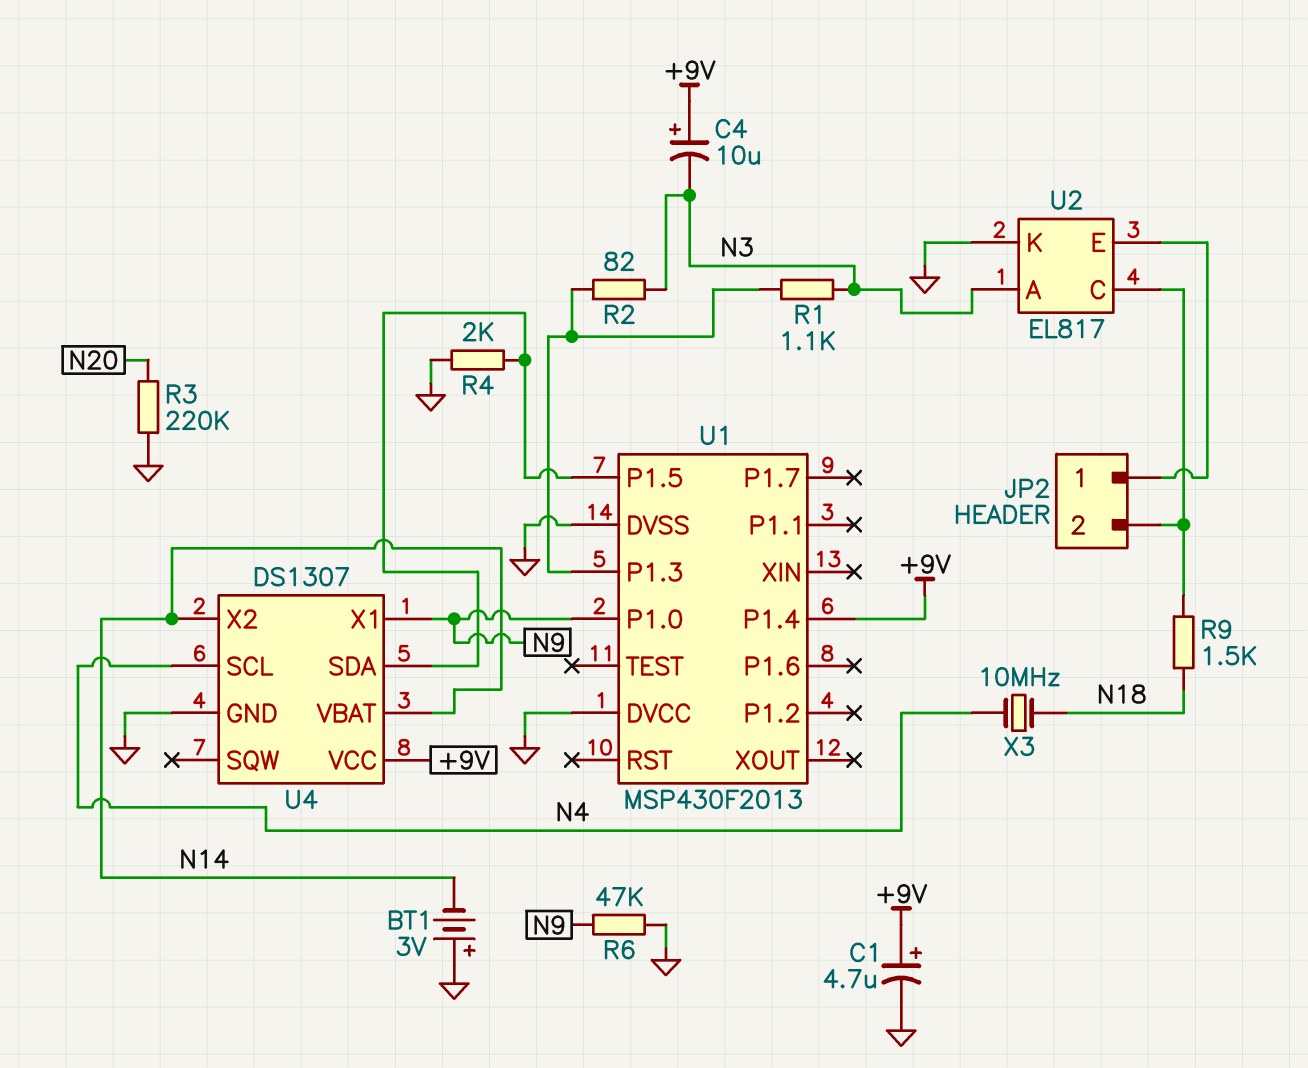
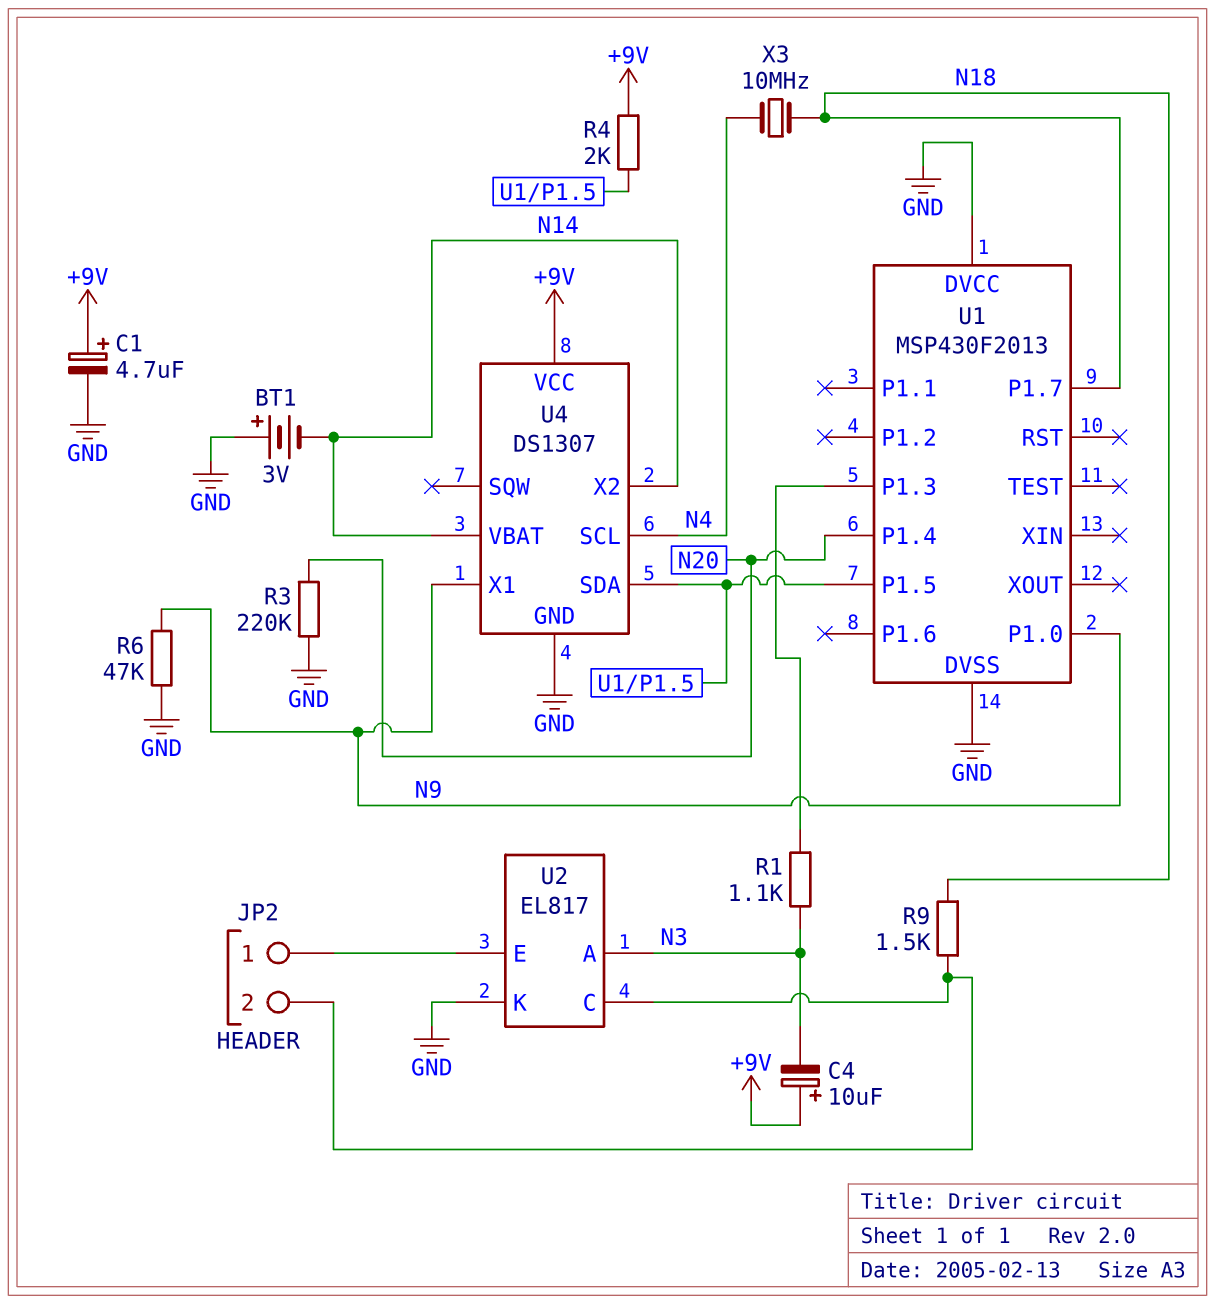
R2: 82 (N3, U1/P1.3) -> none
R4: 2k (GND, U1/P1.5) -> 2k (+9V, U1/P1.5)
U1 pin P1.4: +9V -> N20
U1 pin P1.7: none -> N18

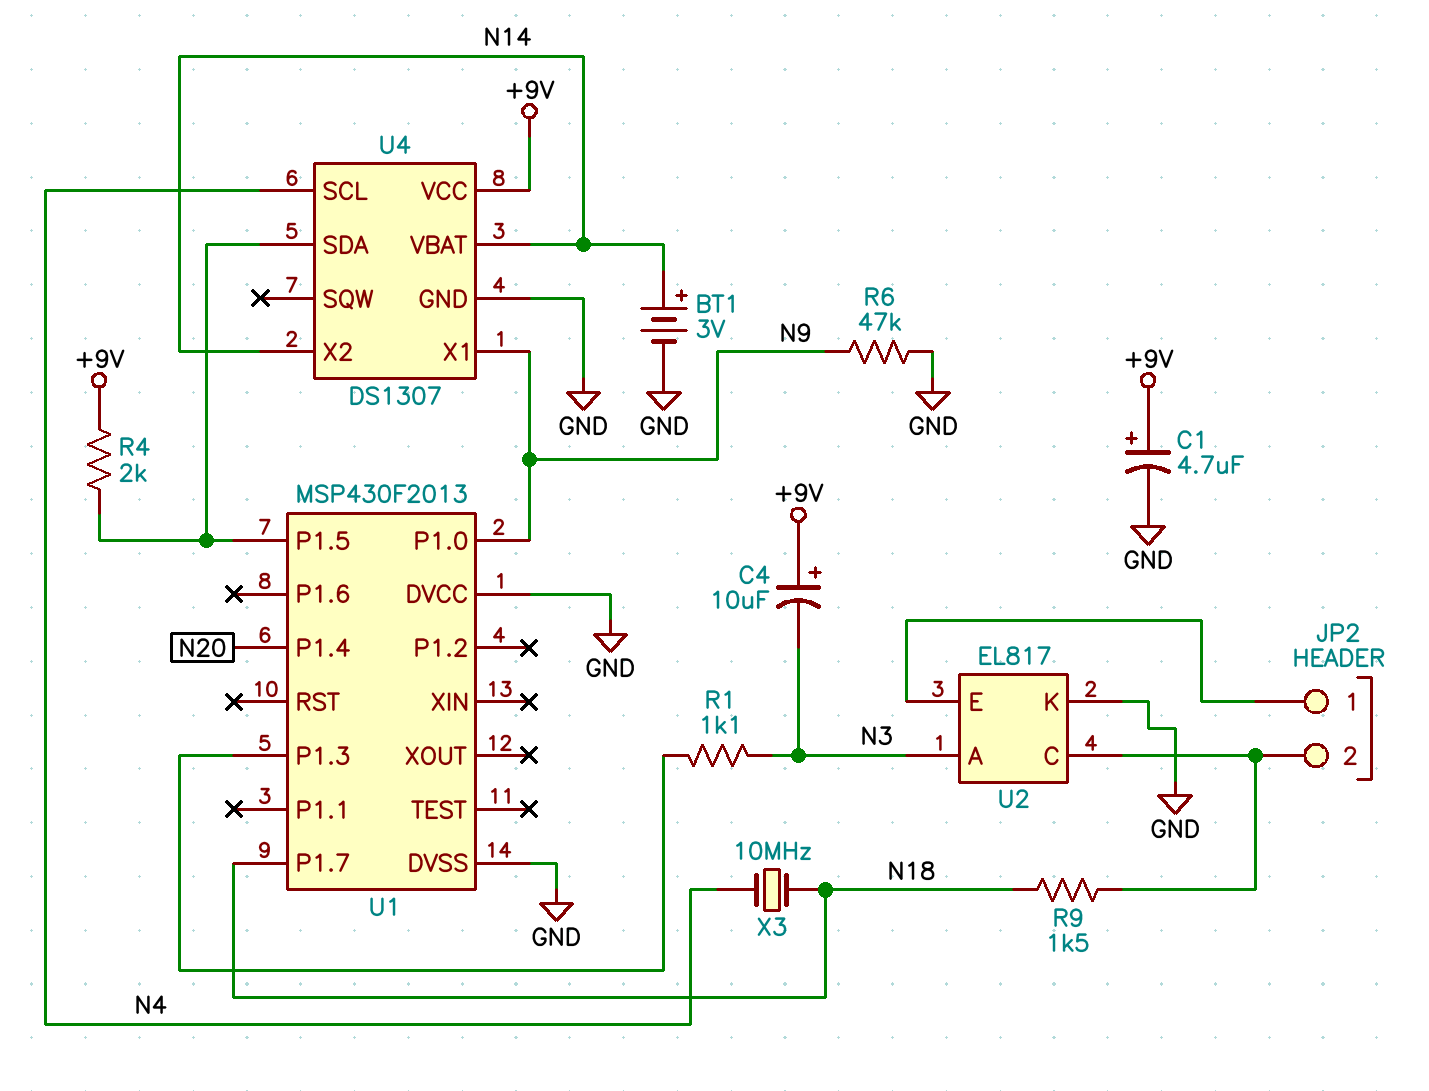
BT1: 3V (plus GND, minus N14) -> 3V (plus N14, minus GND)
R3: 220k (GND, N20) -> none

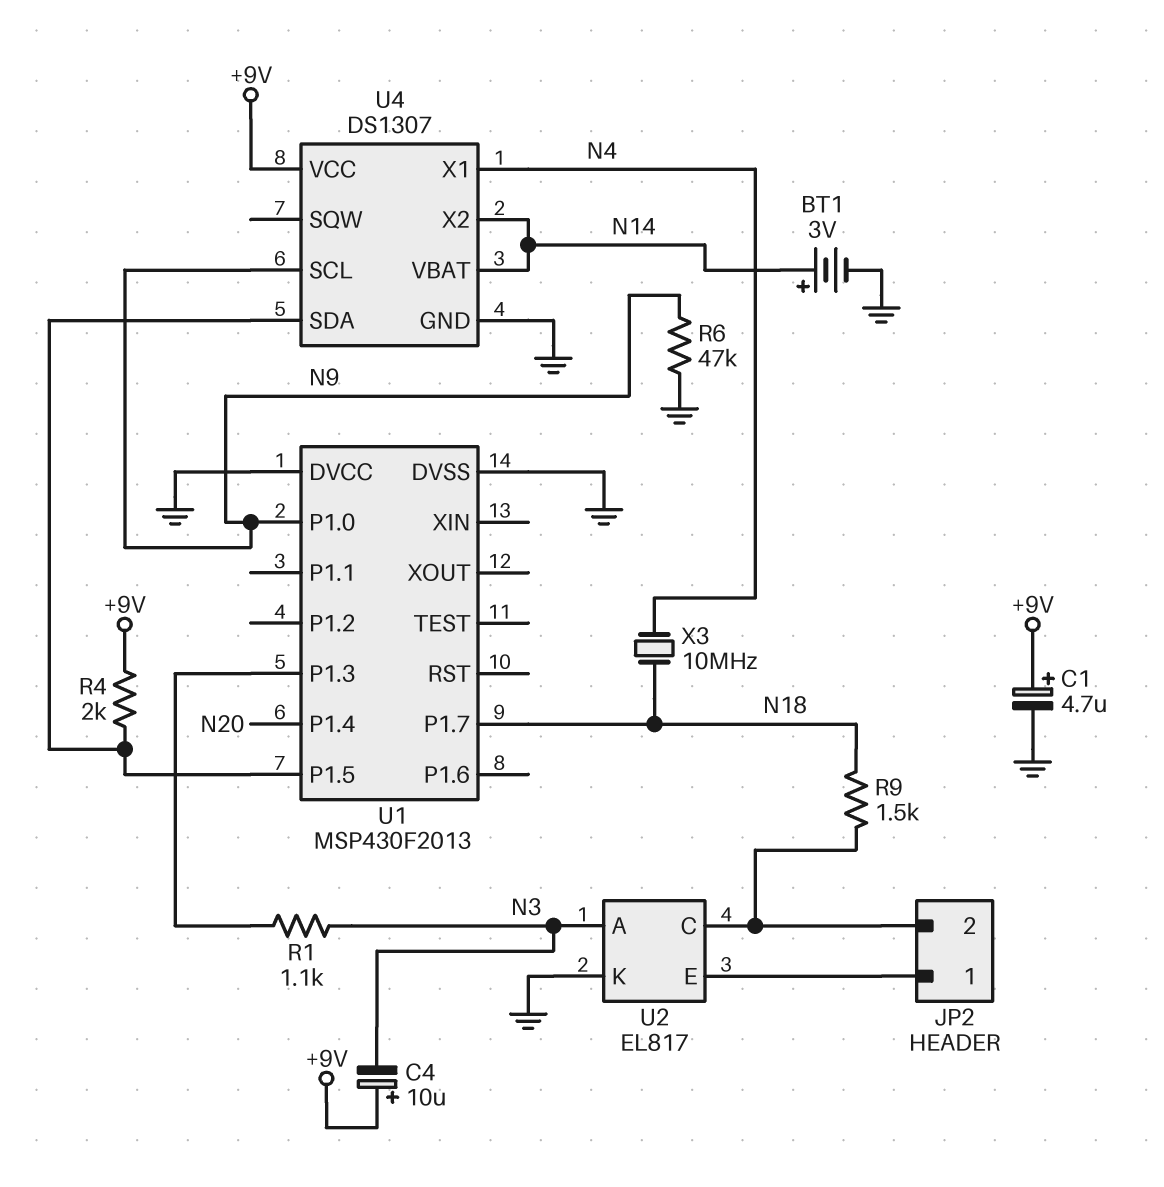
U4 pin SCL: N4 -> N9
U4 pin X1: N9 -> N4

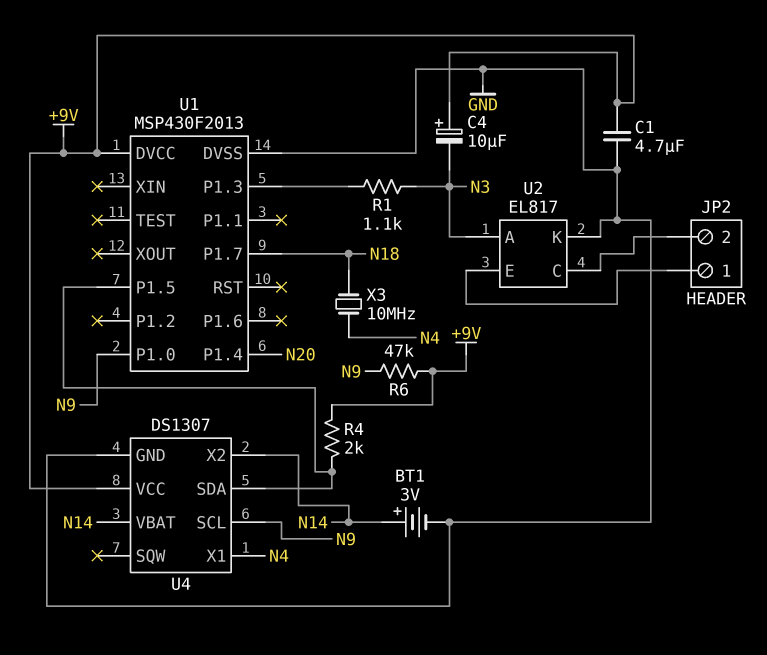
C1: 4.7uF (plus +9V, minus GND) -> 4.7uF (+9V, GND)
R6: 47k (GND, N9) -> 47k (+9V, N9)
R9: 1.5k (JP2/2, N18) -> none
U1 pin DVCC: GND -> +9V

